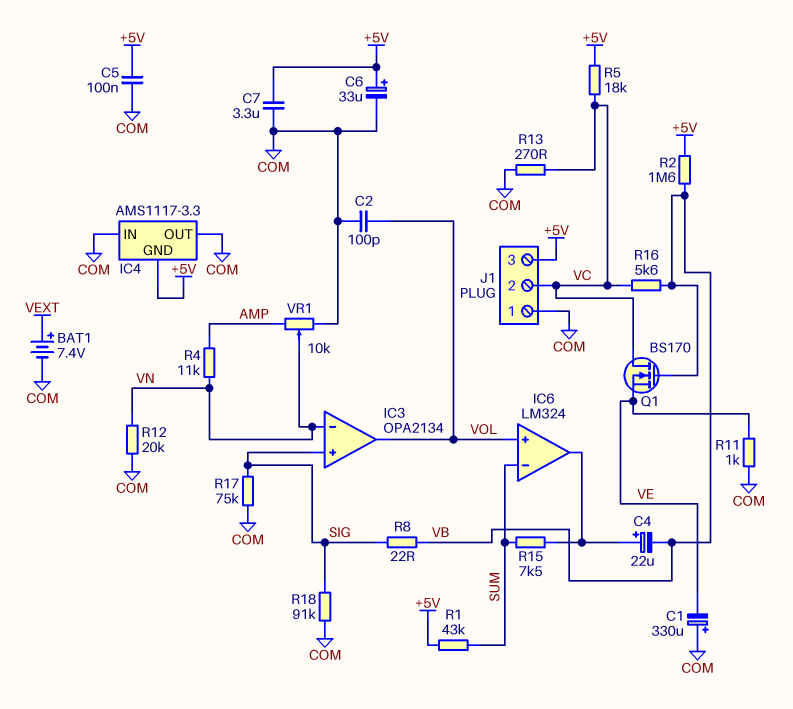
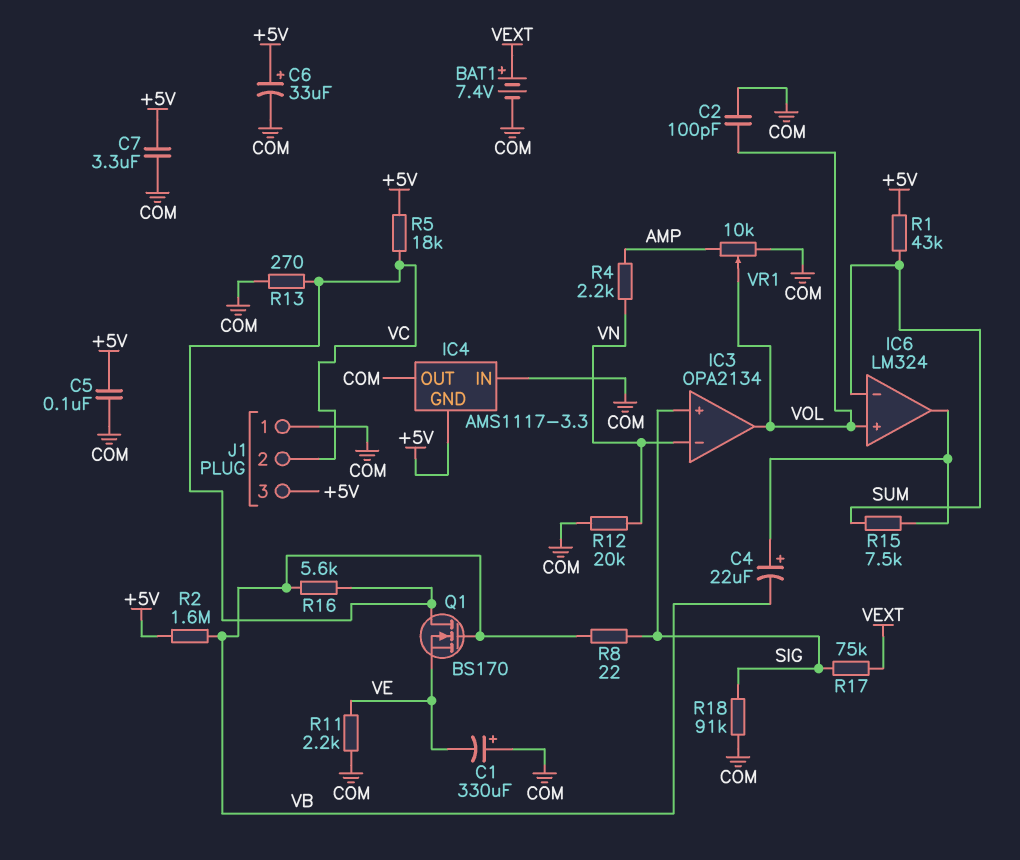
R4: 11k (AMP, VN) -> 2.2k (AMP, VN)
R11: 1k (COM, VE) -> 2.2k (COM, VE)
R17: 75k (COM, SIG) -> 75k (SIG, VEXT)
VR1: 10k (AMP, COM, wiper VN) -> 10k (AMP, COM, wiper VOL)

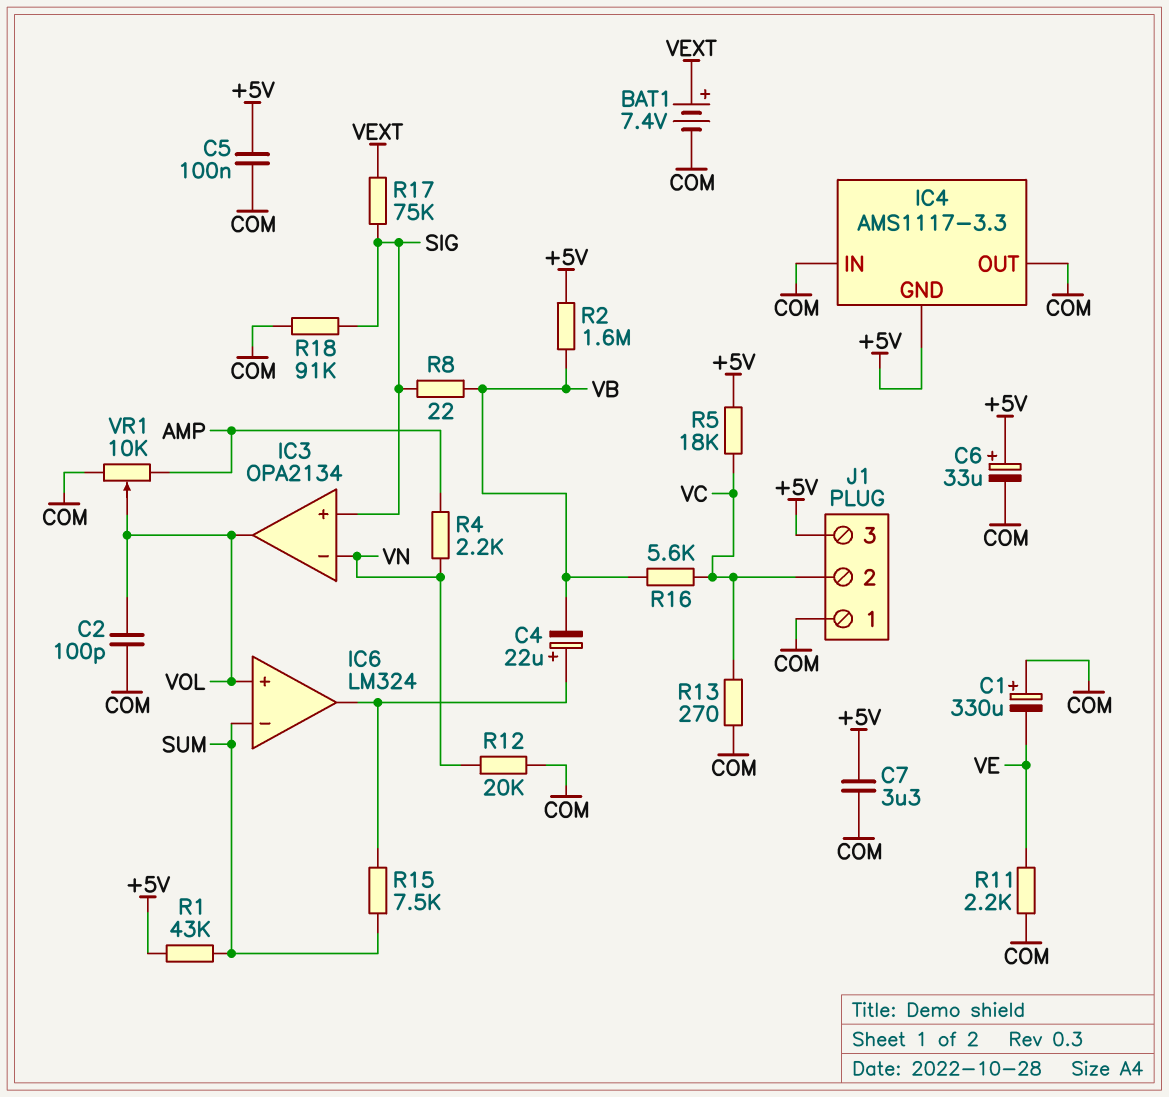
Q1: NMOS BS170 (G VB, D VC, S VE) -> none

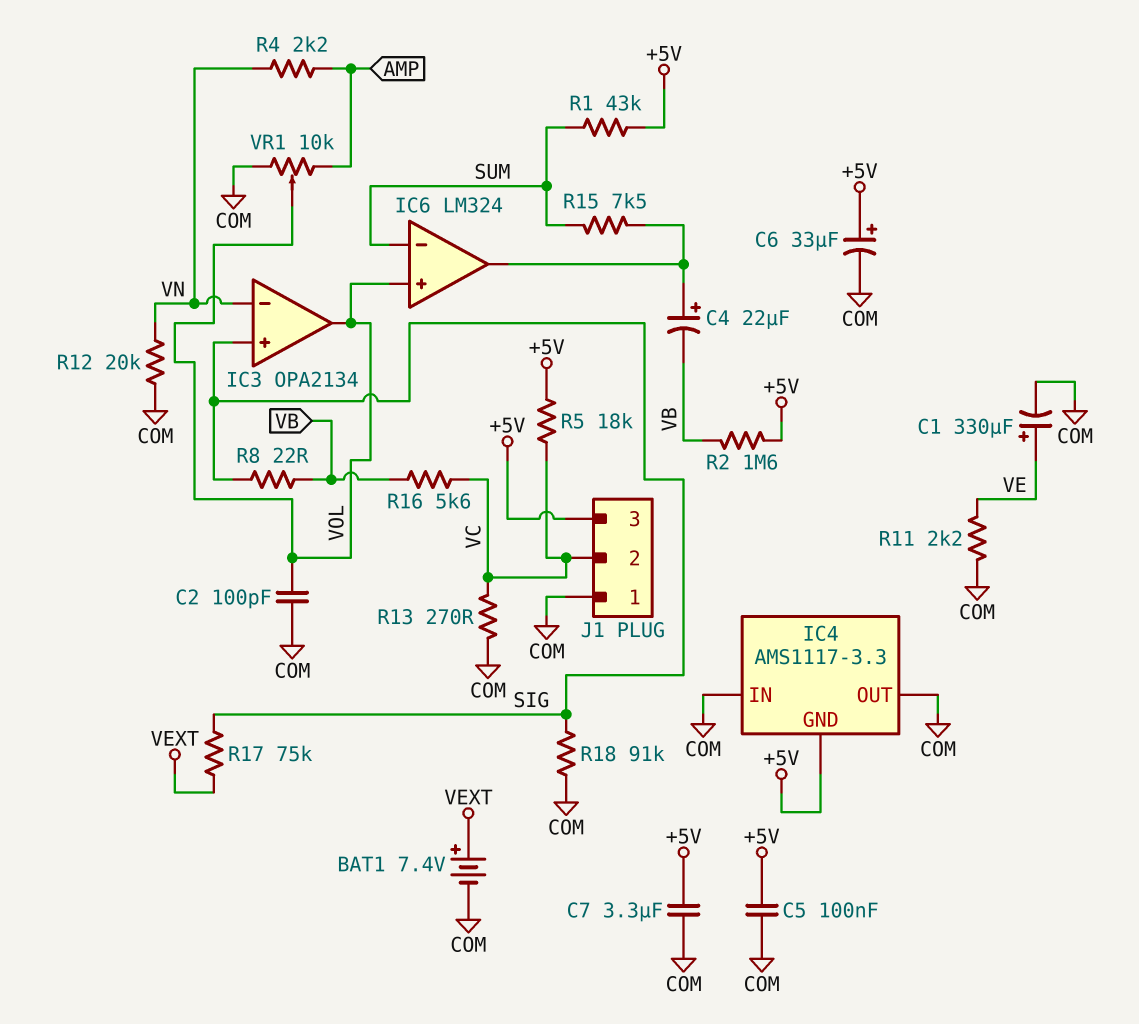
C1: 330uF (plus COM, minus VE) -> 330uF (plus VE, minus COM)

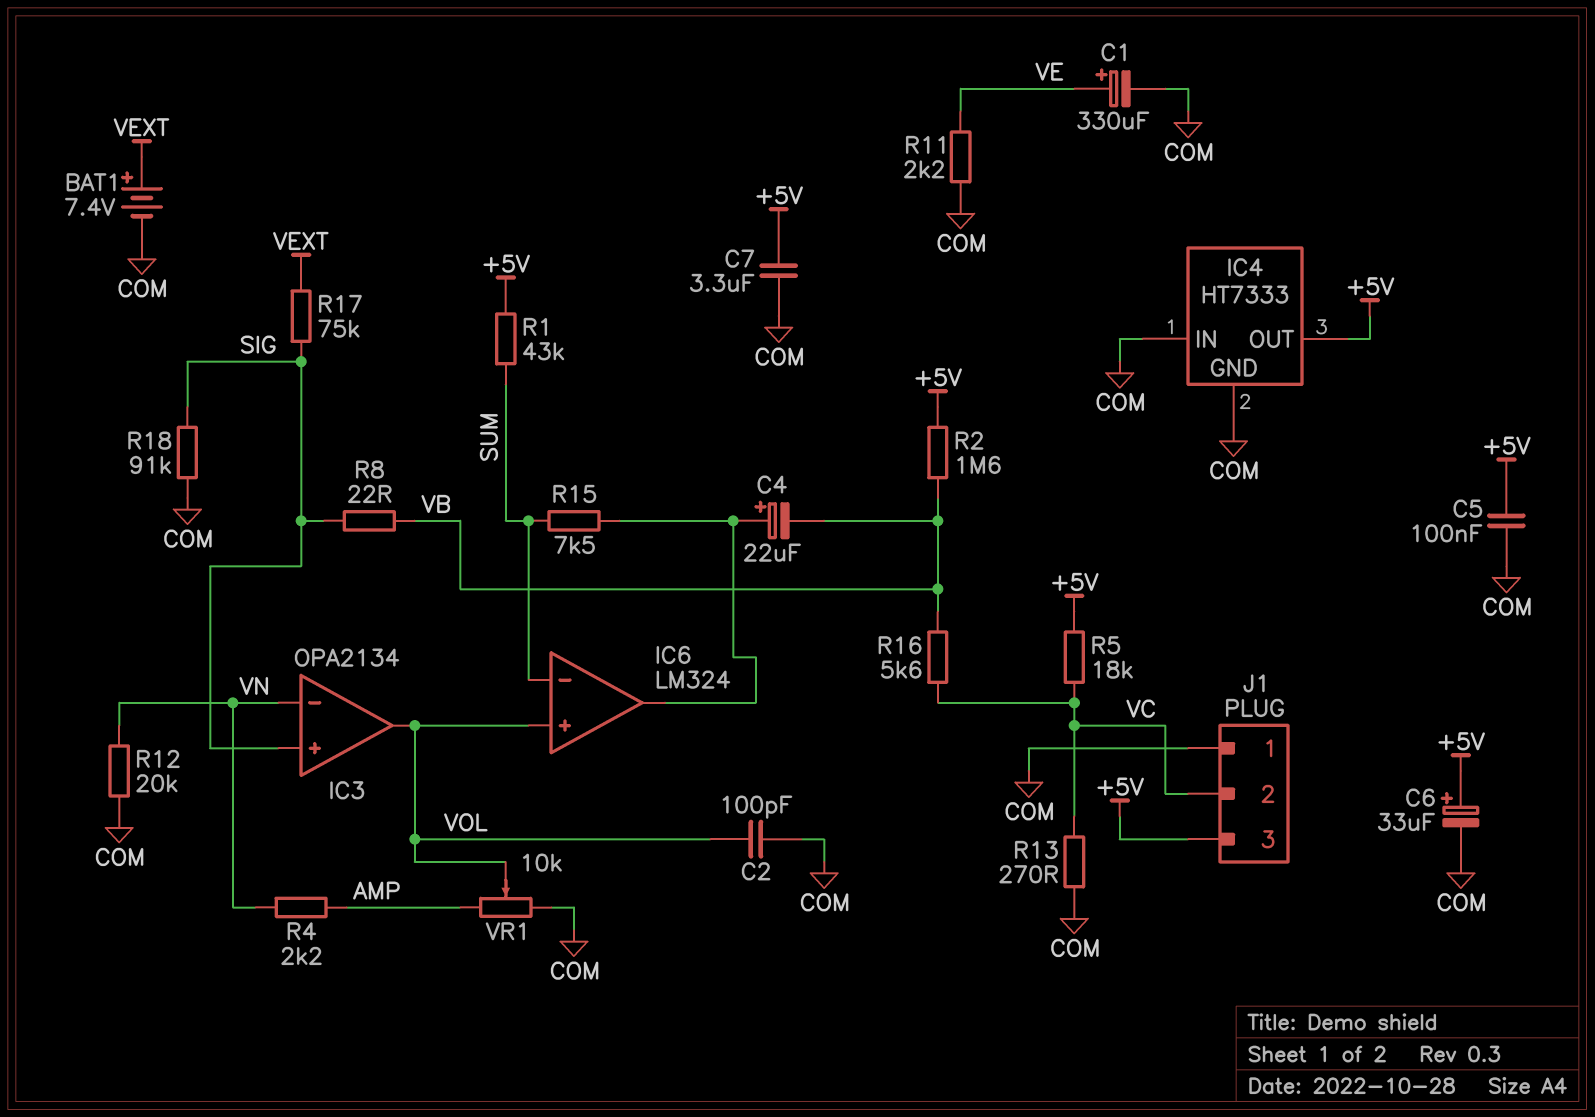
IC4: AMS1117-3.3 -> HT7333
IC4 pin GND: +5V -> COM
IC4 pin OUT: COM -> +5V

